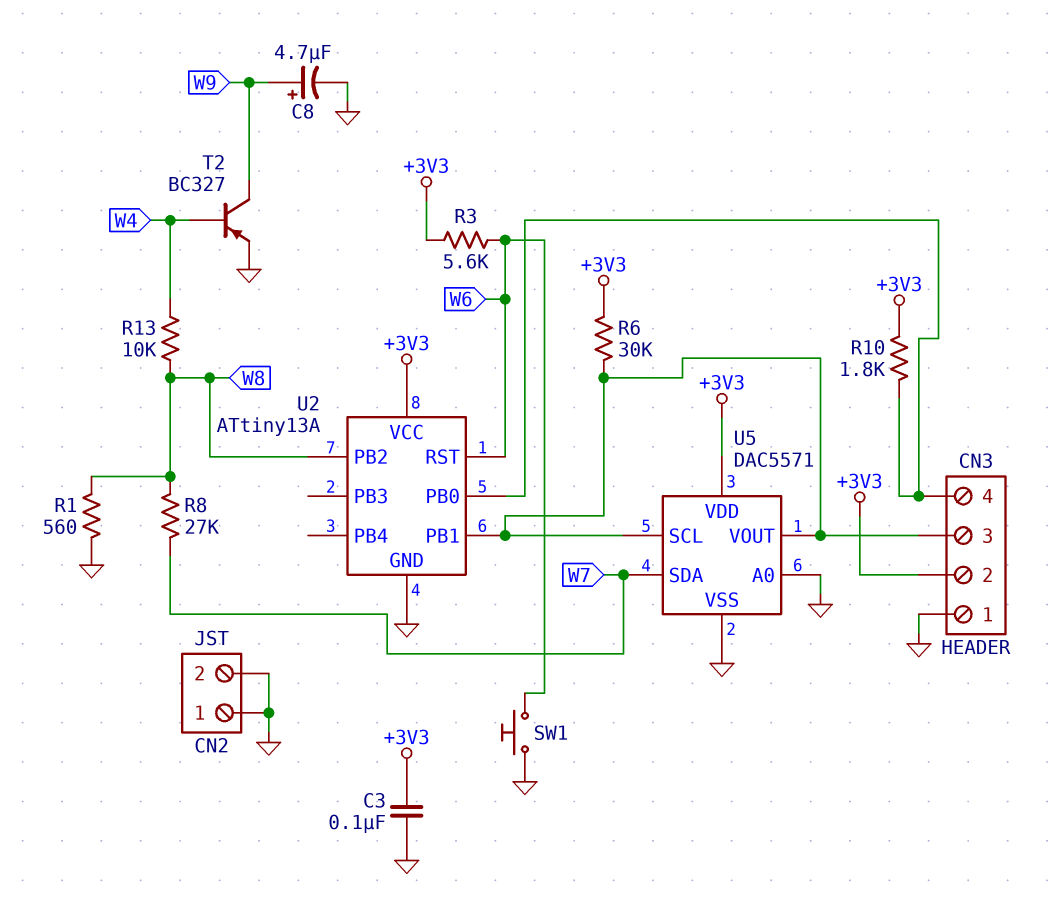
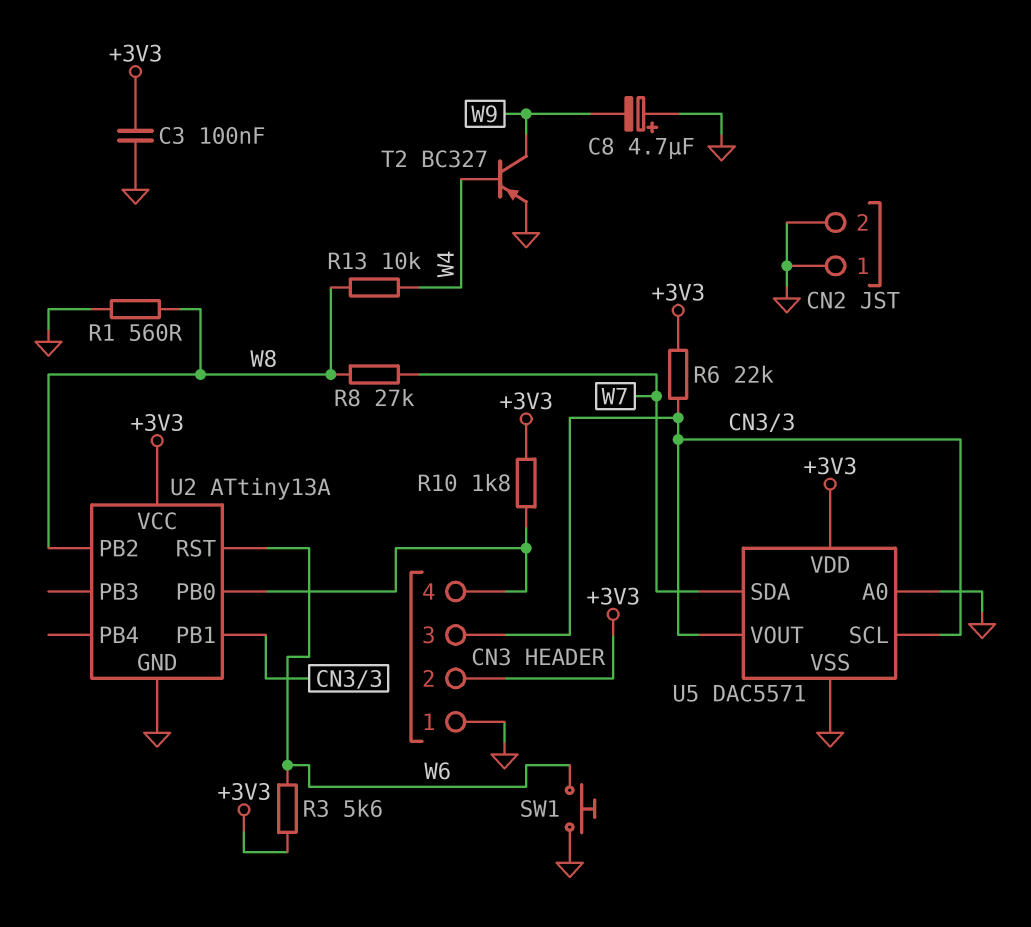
C8: 4.7uF (plus W9, minus GND) -> 4.7uF (plus GND, minus W9)
R6: 30k (+3V3, CN3/3) -> 22k (+3V3, CN3/3)

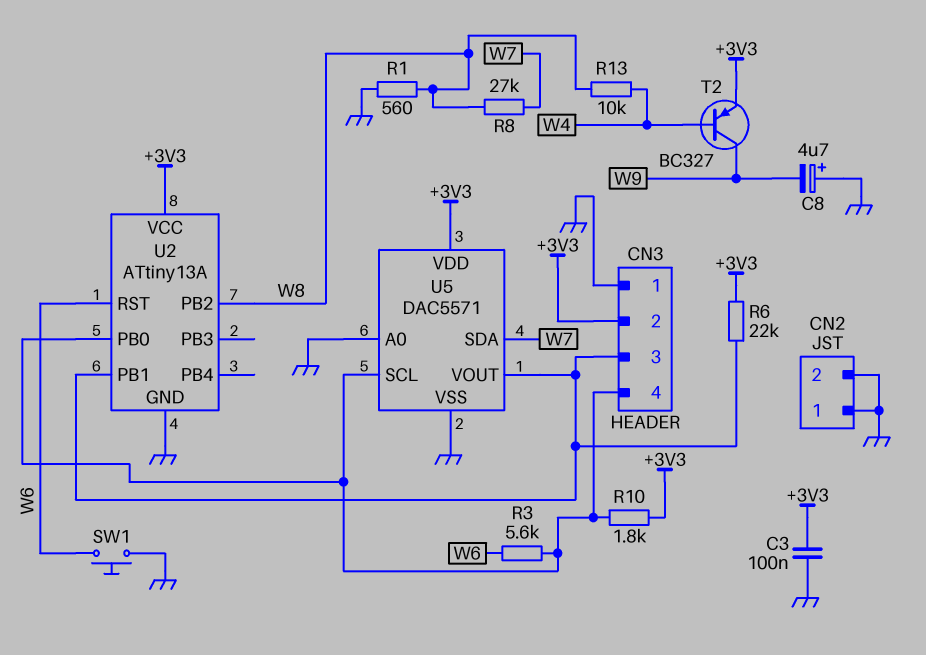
R3: 5.6k (+3V3, W6) -> 5.6k (CN3/4, W6)
T2: PNP BC327 (B W4, C W9, E GND) -> PNP BC327 (B W4, C W9, E +3V3)
U5 pin SCL: CN3/3 -> CN3/4

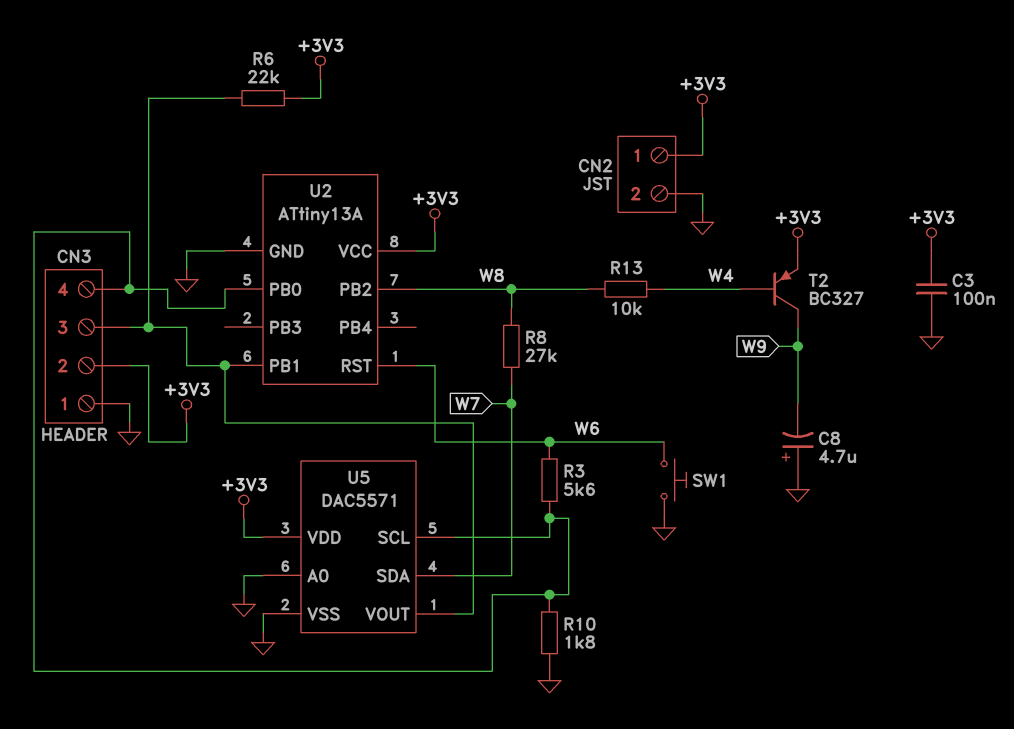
CN2 pin 1: GND -> +3V3
R1: 560 (GND, W8) -> none
R10: 1.8k (+3V3, CN3/4) -> 1.8k (CN3/4, GND)

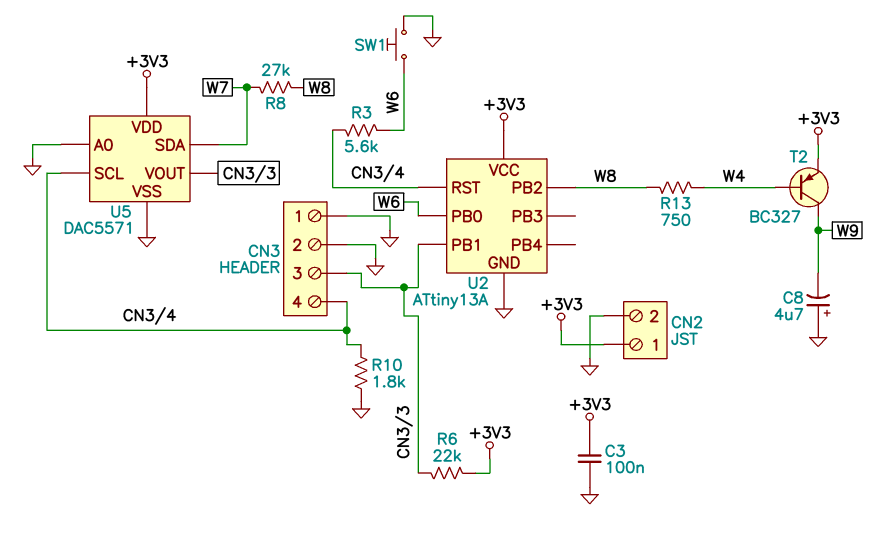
CN3 pin 2: +3V3 -> GND
R13: 10k (W4, W8) -> 750 (W4, W8)
U2 pin PB0: CN3/4 -> W6
U2 pin RST: W6 -> CN3/4

